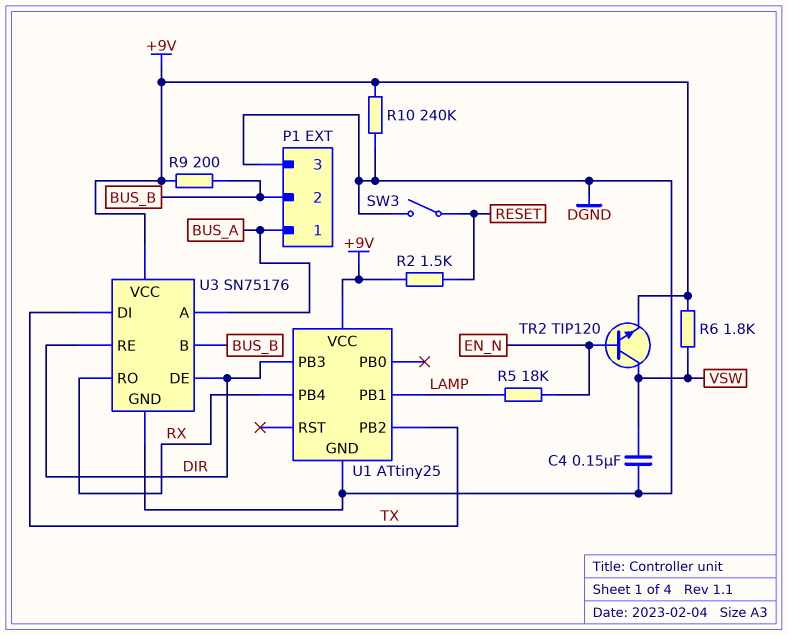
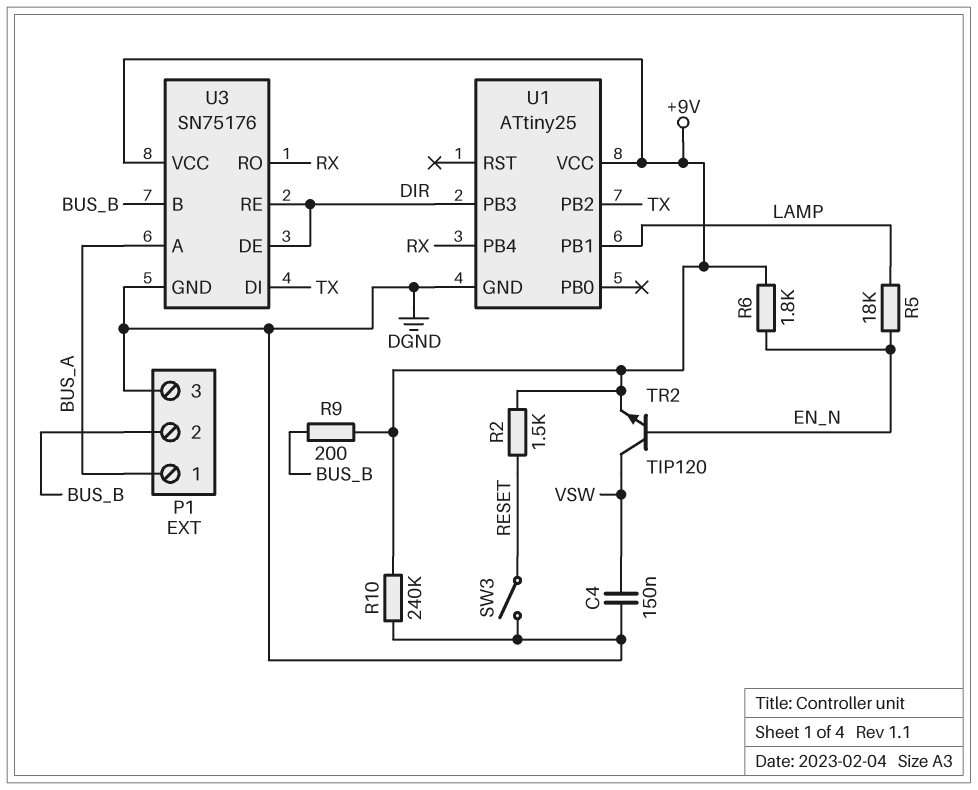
R6: 1.8k (+9V, VSW) -> 1.8k (+9V, EN_N)

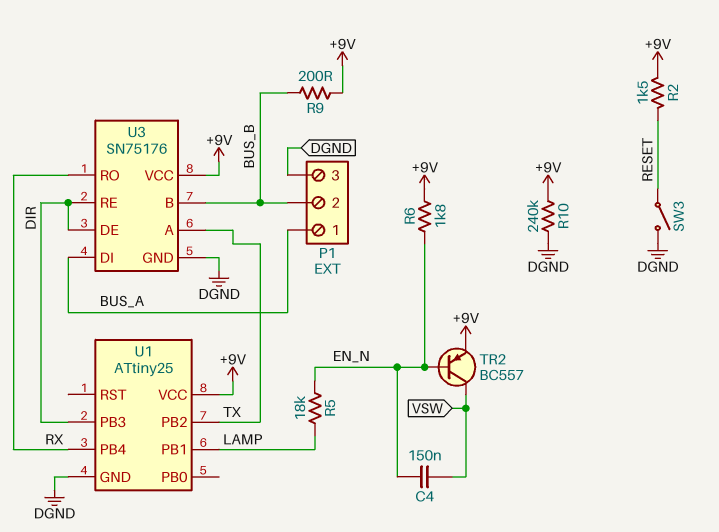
C4: 150nF (DGND, VSW) -> 150nF (EN_N, VSW)
TR2: NPN TIP120 (B EN_N, C VSW, E +9V) -> PNP BC557 (B EN_N, C VSW, E +9V)
U3 pin A: BUS_A -> TX
U3 pin DI: TX -> BUS_A

